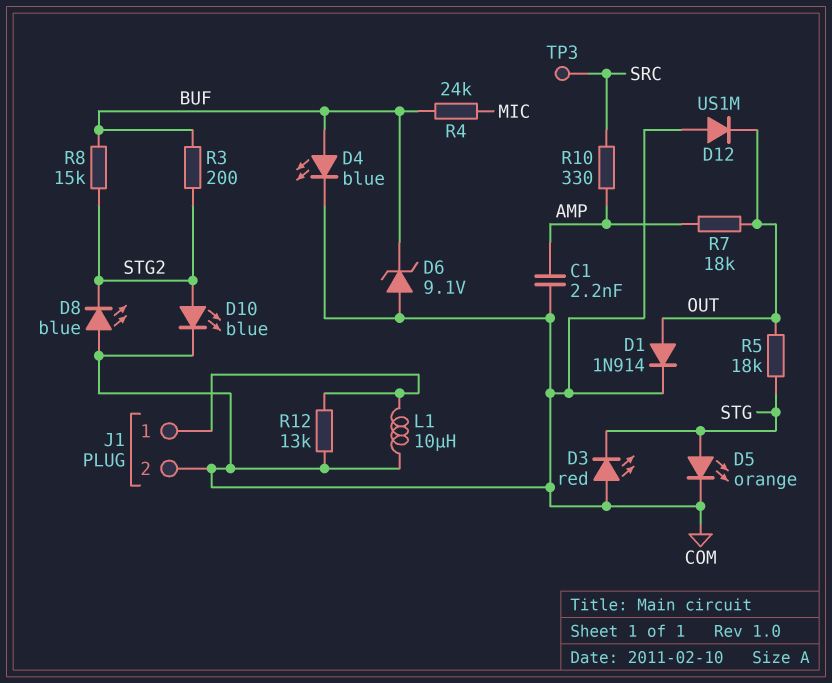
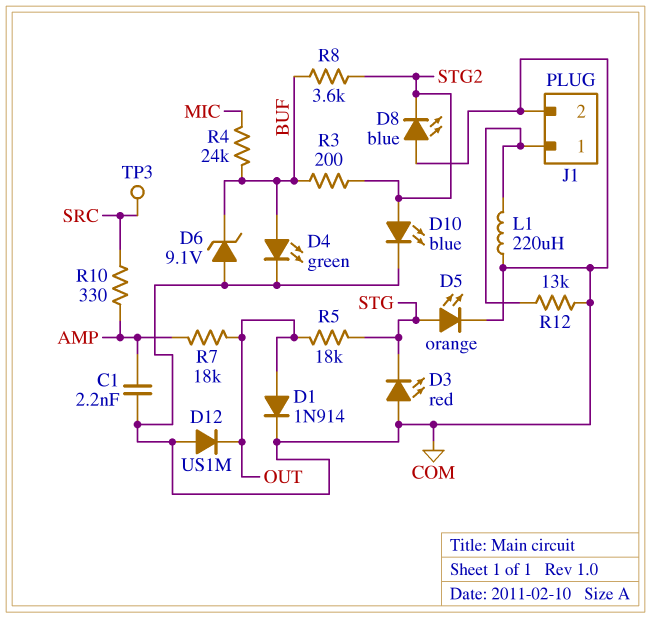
D4: LED blue (A BUF, K COM) -> LED green (A BUF, K COM)
L1: 10uH (COM, J1/1) -> 220uH (COM, J1/1)
R8: 15k (BUF, STG2) -> 3.6k (BUF, STG2)

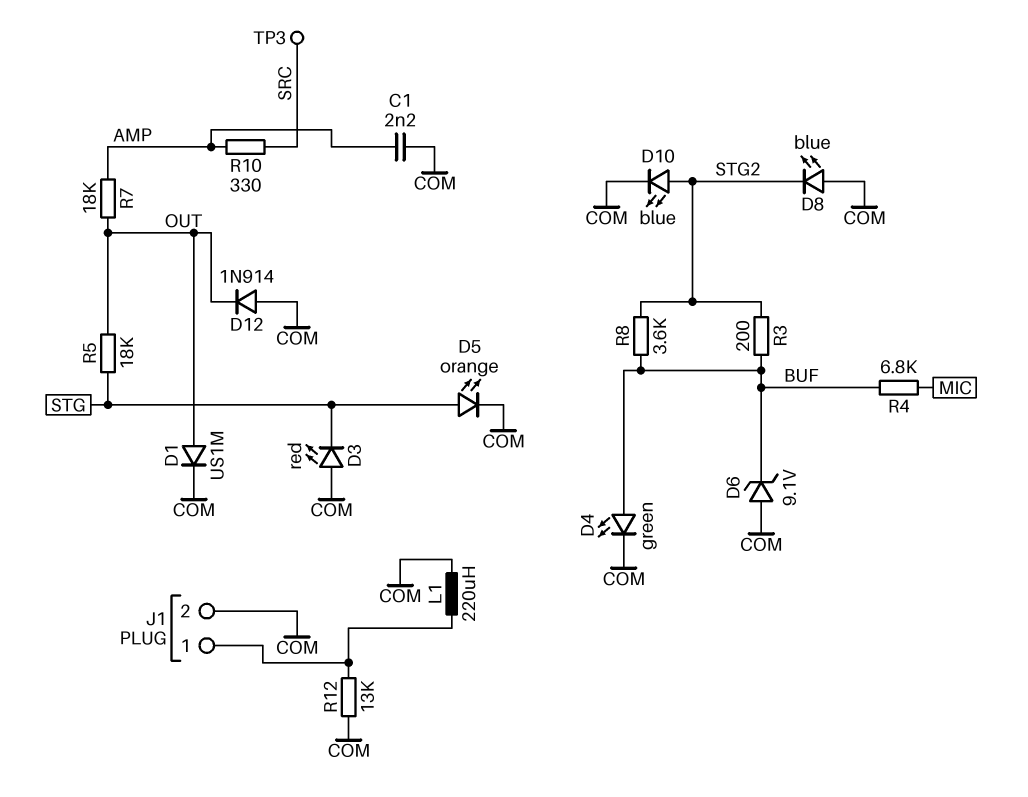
D1: diode 1N914 (A OUT, K COM) -> diode US1M (A OUT, K COM)
D12: diode US1M (A COM, K OUT) -> diode 1N914 (A COM, K OUT)
R4: 24k (BUF, MIC) -> 6.8k (BUF, MIC)

